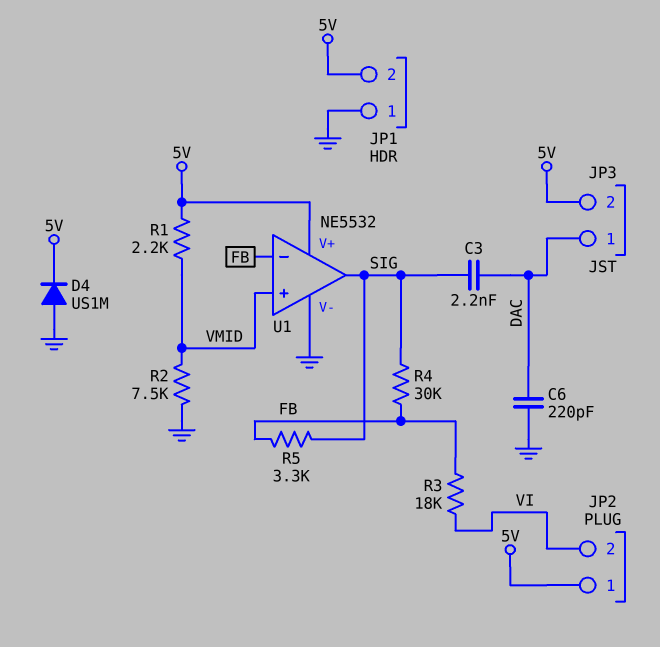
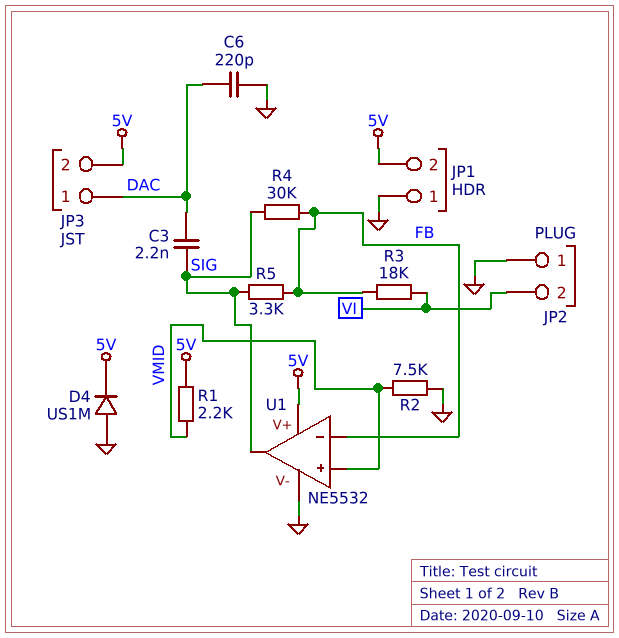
JP2 pin 1: 5V -> GND

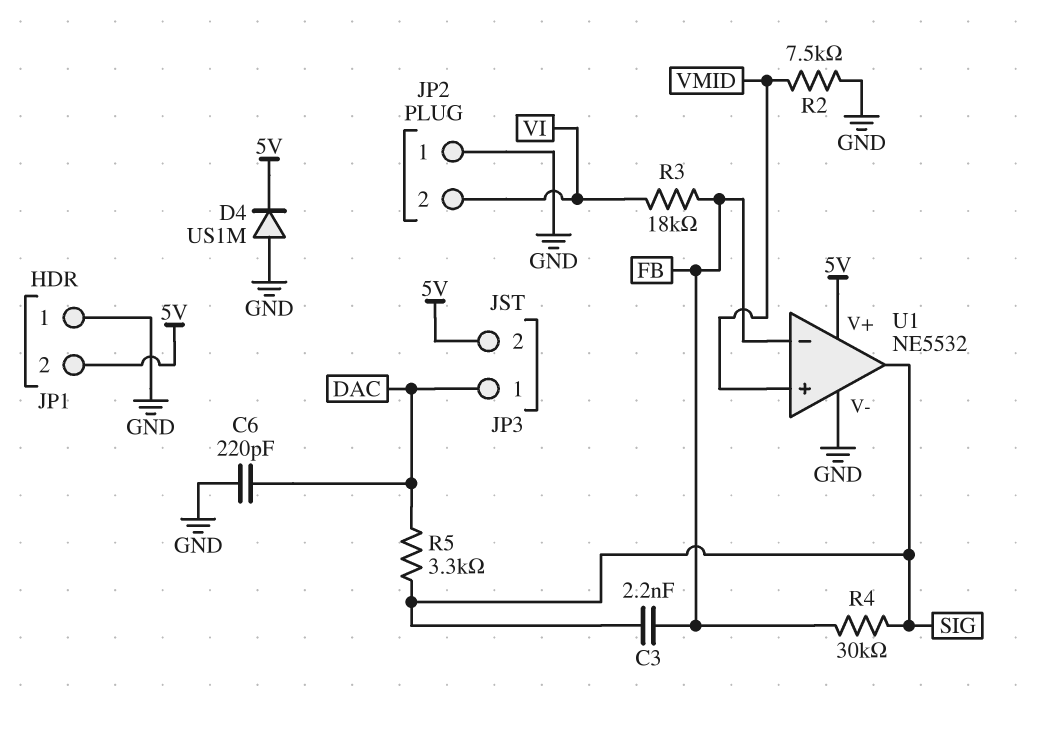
C3: 2.2nF (DAC, SIG) -> 2.2nF (FB, SIG)
R1: 2.2k (5V, VMID) -> none
R5: 3.3k (FB, SIG) -> 3.3k (DAC, SIG)

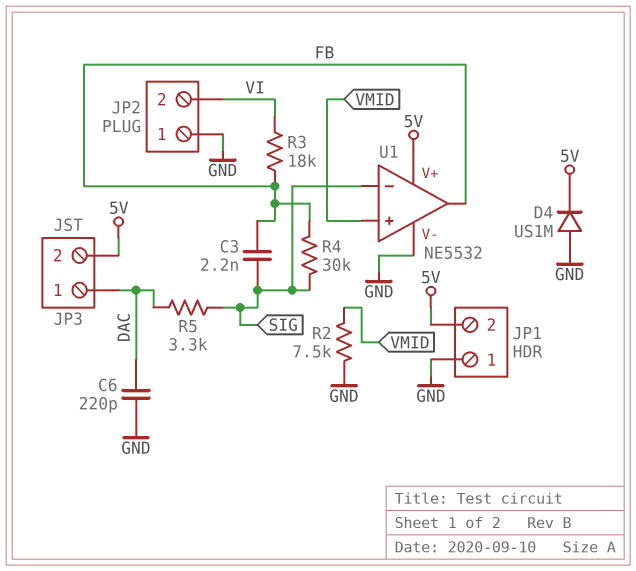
U1 pin in-: FB -> SIG
U1 pin out: SIG -> FB

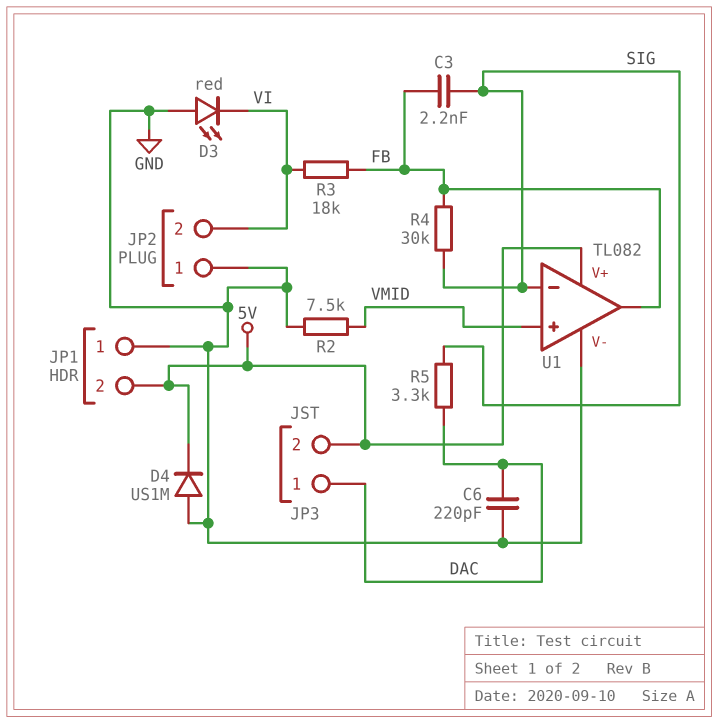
D3: none -> LED red (A GND, K VI)
U1: NE5532 -> TL082

